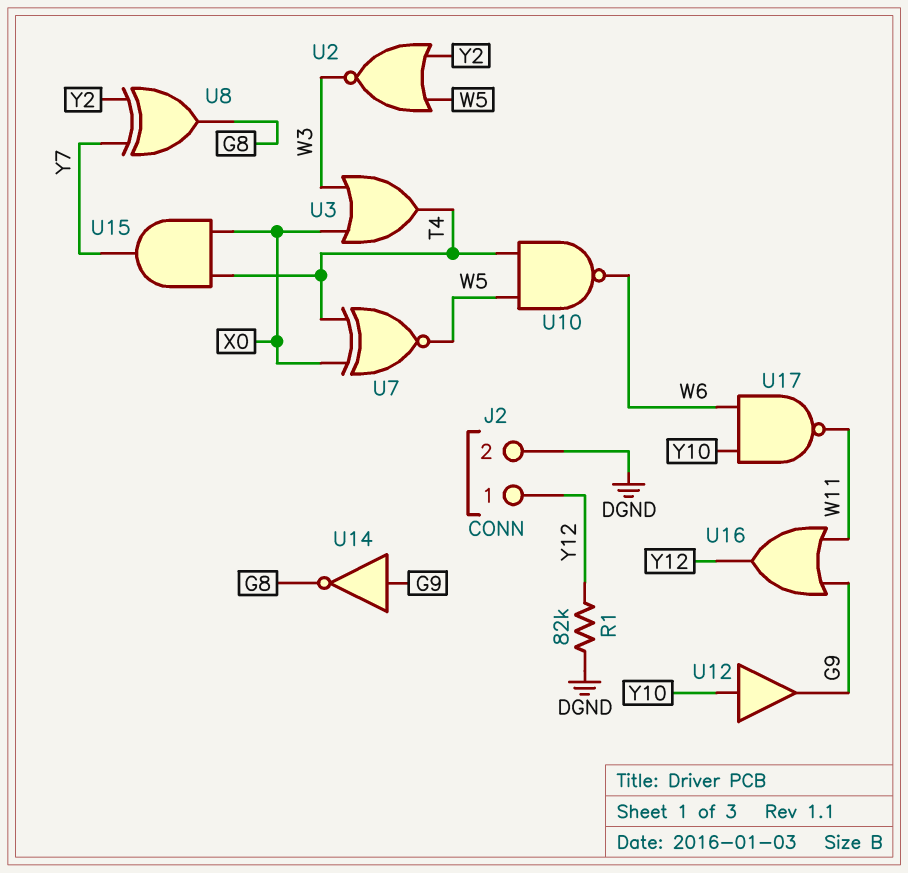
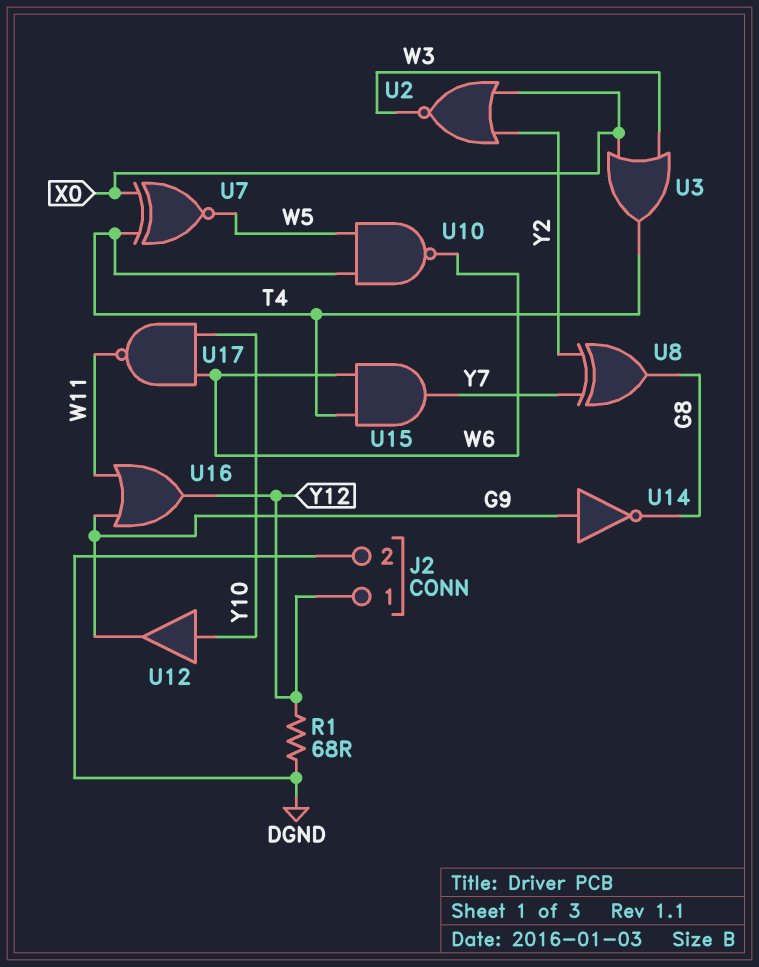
R1: 82k (DGND, Y12) -> 68 (DGND, Y12)
U2: NOR (in W5, in Y2, out W3) -> NOR (in X0, in Y2, out W3)
U15: AND (in T4, in X0, out Y7) -> AND (in T4, in W6, out Y7)

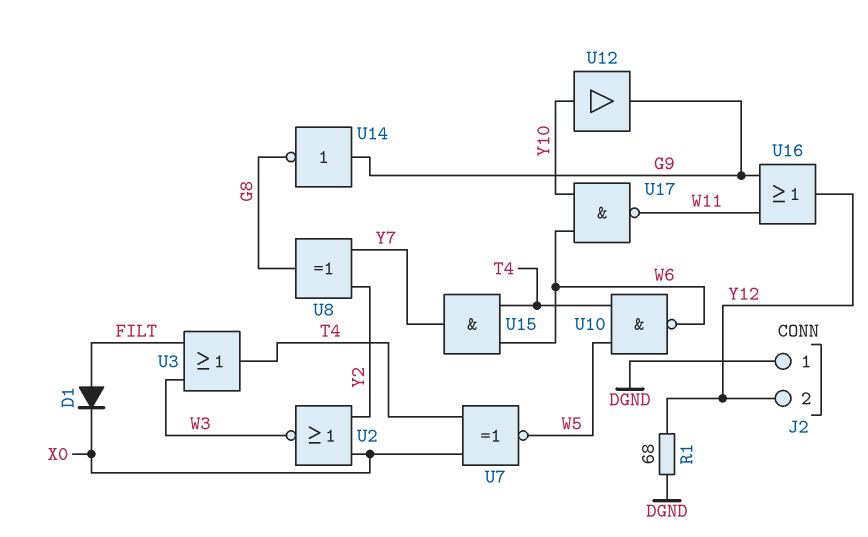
D1: none -> diode (A FILT, K X0)
J2 pin 1: Y12 -> DGND
J2 pin 2: DGND -> Y12
U3: OR (in W3, in X0, out T4) -> OR (in FILT, in W3, out T4)

